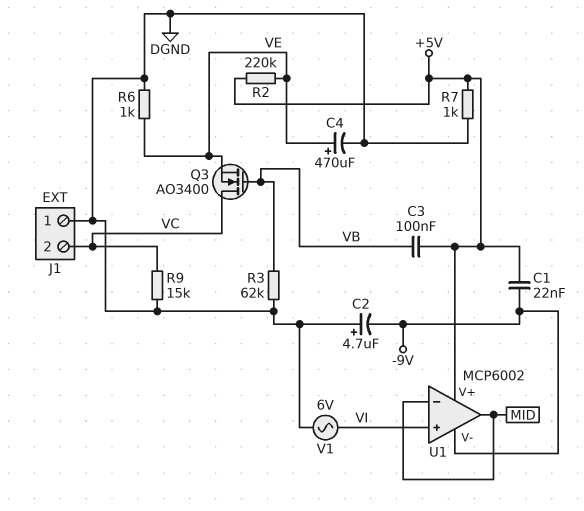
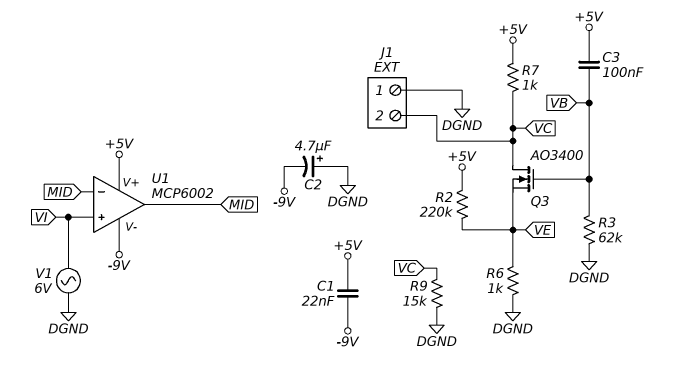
C4: 470uF (plus VE, minus DGND) -> none
R7: 1k (+5V, DGND) -> 1k (+5V, VC)

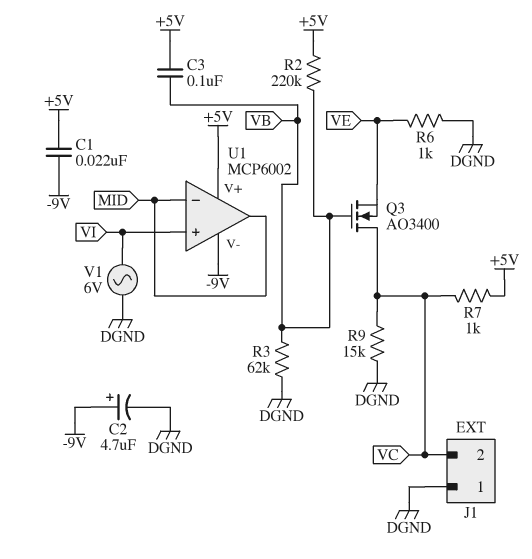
C2: 4.7uF (plus DGND, minus -9V) -> 4.7uF (plus -9V, minus DGND)
R2: 220k (+5V, VE) -> 220k (+5V, VB)

